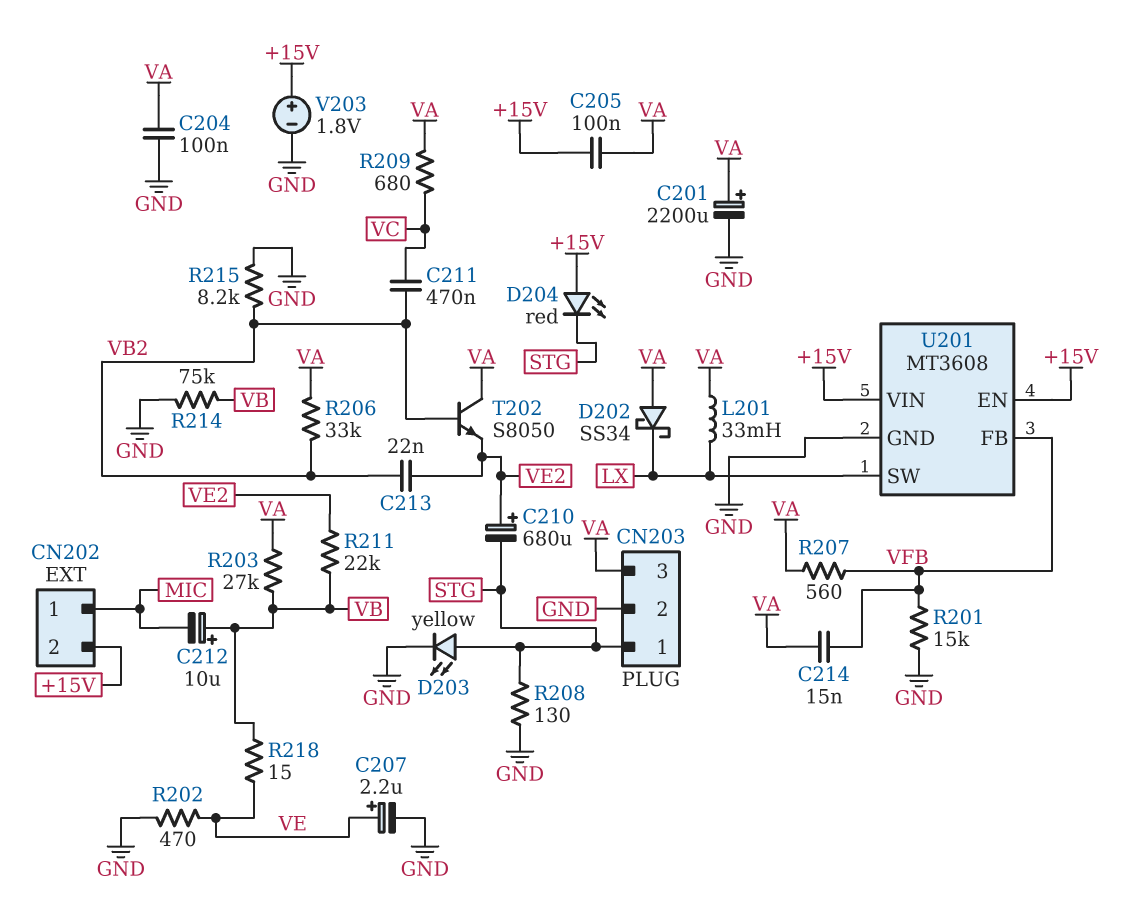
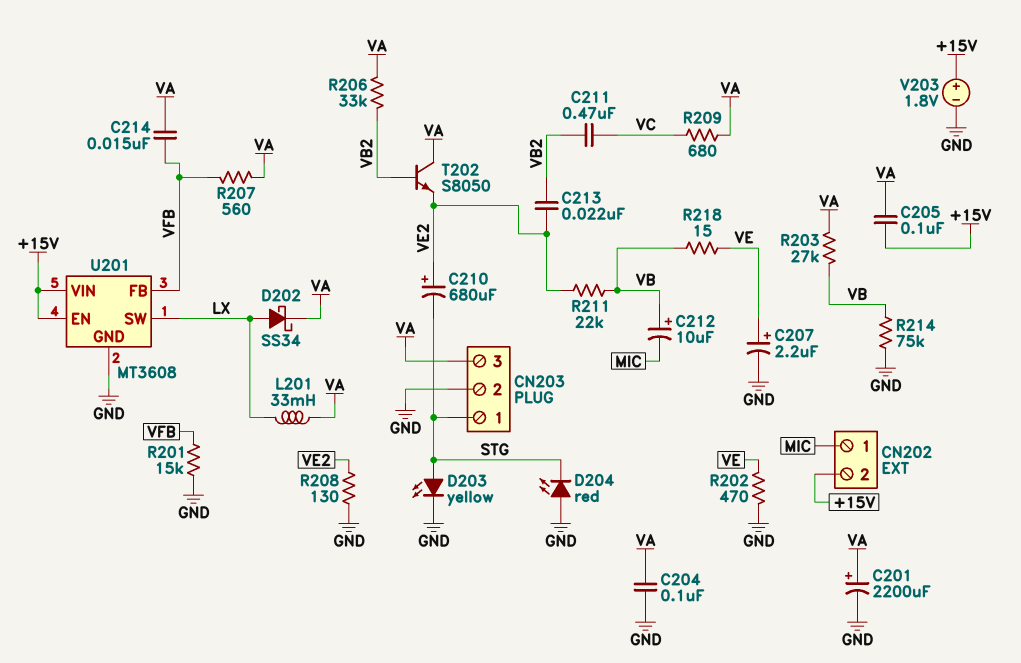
D202: schottky SS34 (A VA, K LX) -> schottky SS34 (A LX, K VA)
D204: LED red (A +15V, K STG) -> LED red (A GND, K STG)
R208: 130 (GND, STG) -> 130 (GND, VE2)
R215: 8.2k (GND, VB2) -> none

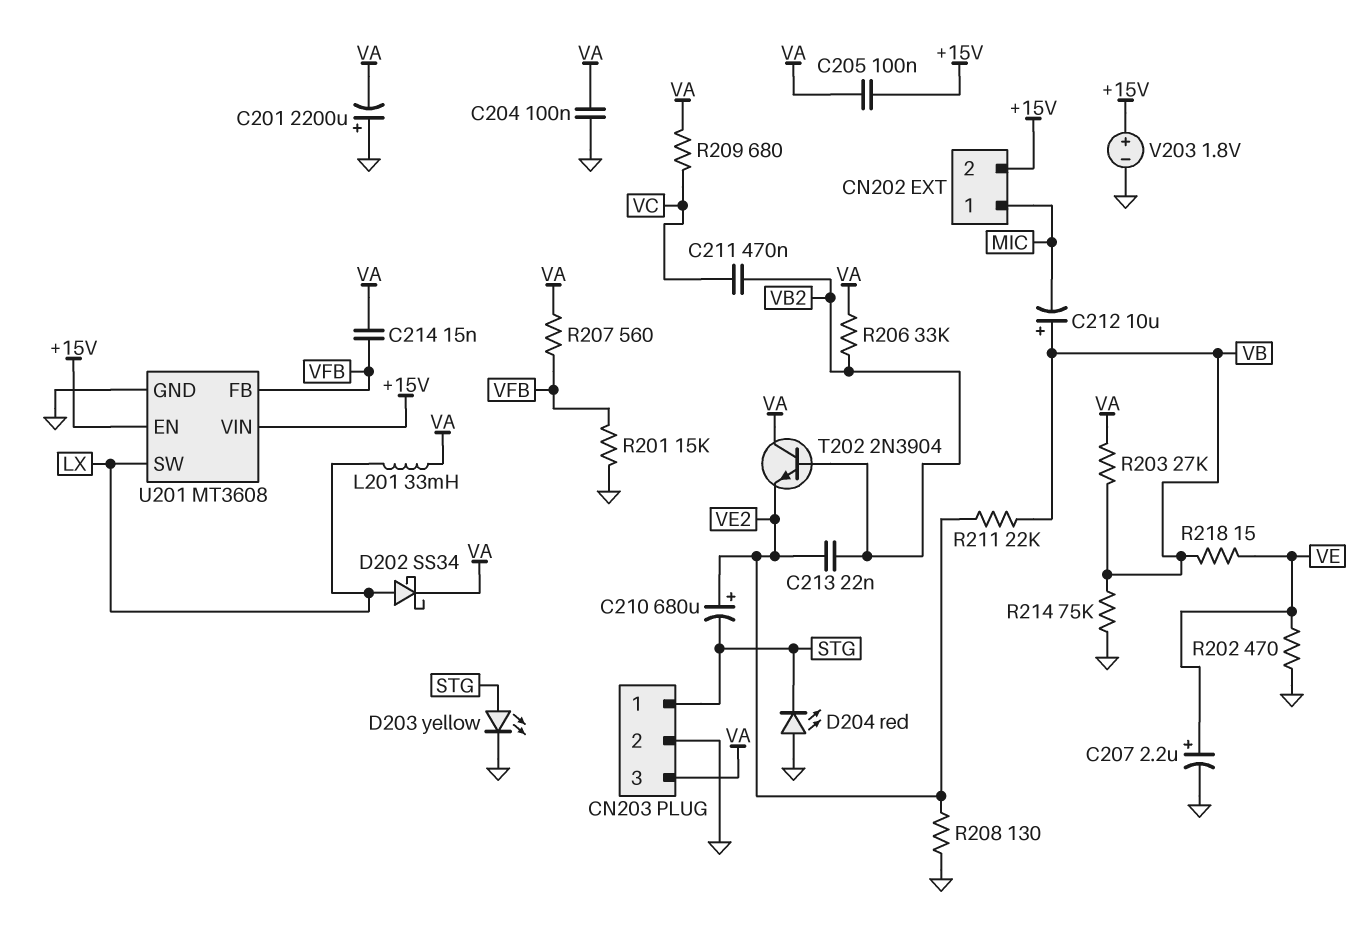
C201: 2200uF (plus VA, minus GND) -> 2200uF (plus GND, minus VA)
T202: NPN S8050 (B VB2, C VA, E VE2) -> NPN 2N3904 (B VB2, C VA, E VE2)

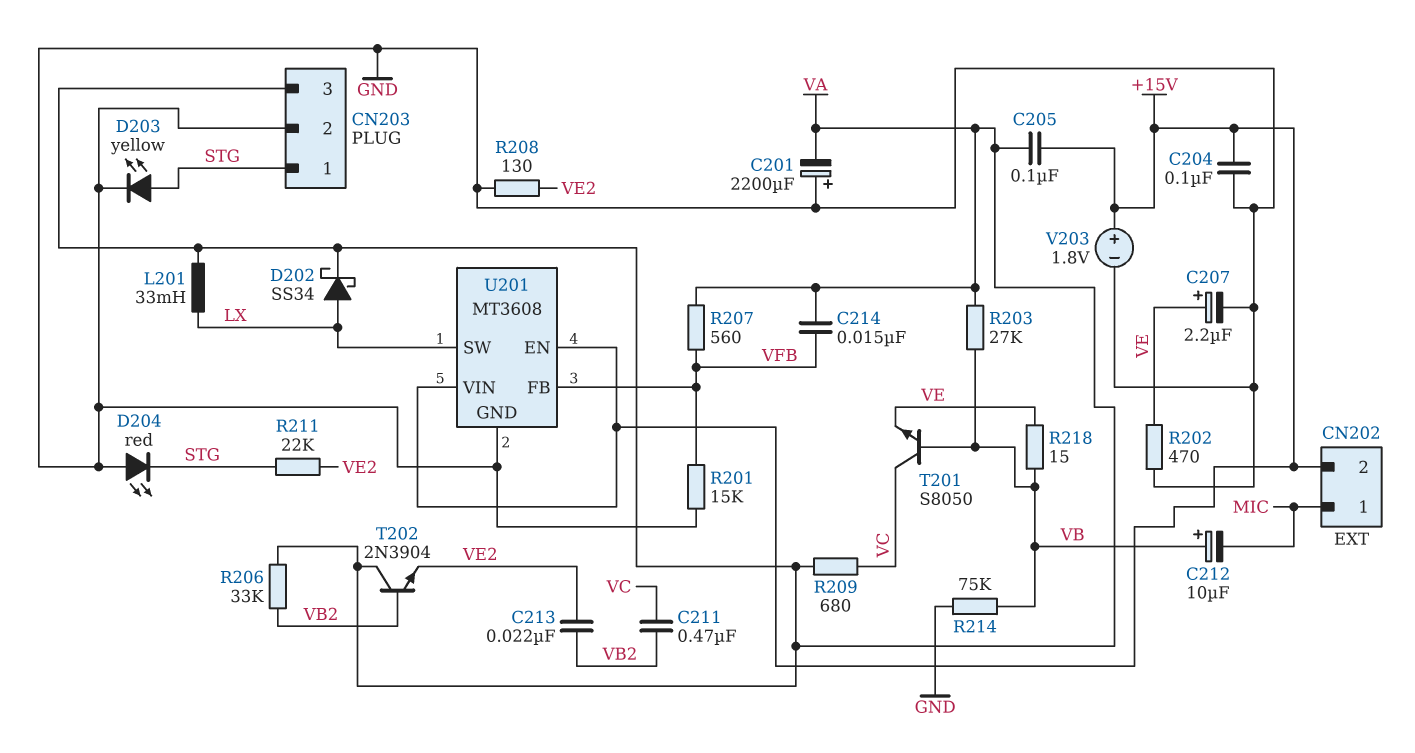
C204: 100nF (GND, VA) -> 100nF (+15V, GND)
C210: 680uF (plus VE2, minus STG) -> none
R211: 22k (VB, VE2) -> 22k (STG, VE2)
T201: none -> NPN S8050 (B VB, C VC, E VE)

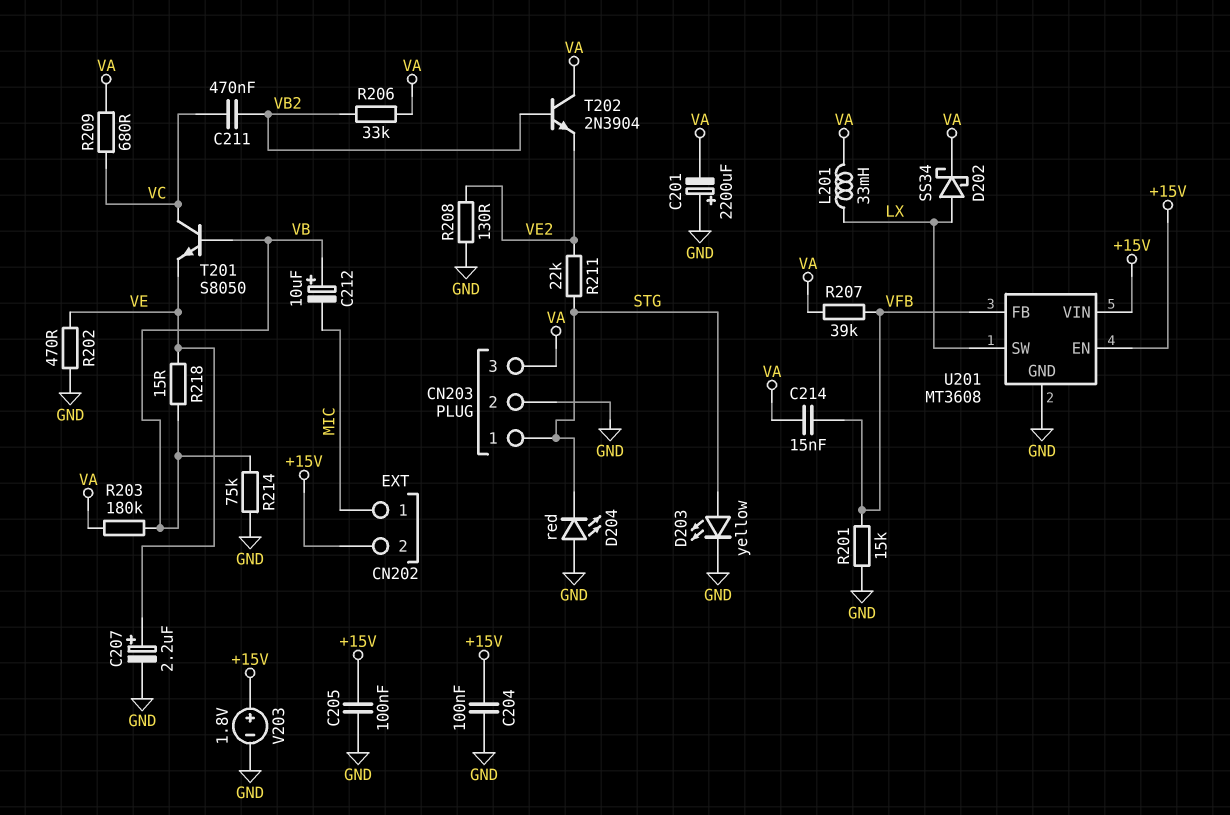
C205: 100nF (+15V, VA) -> 100nF (+15V, GND)
C213: 22nF (VB2, VE2) -> none
R203: 27k (VA, VB) -> 180k (VA, VB)
R207: 560 (VA, VFB) -> 39k (VA, VFB)

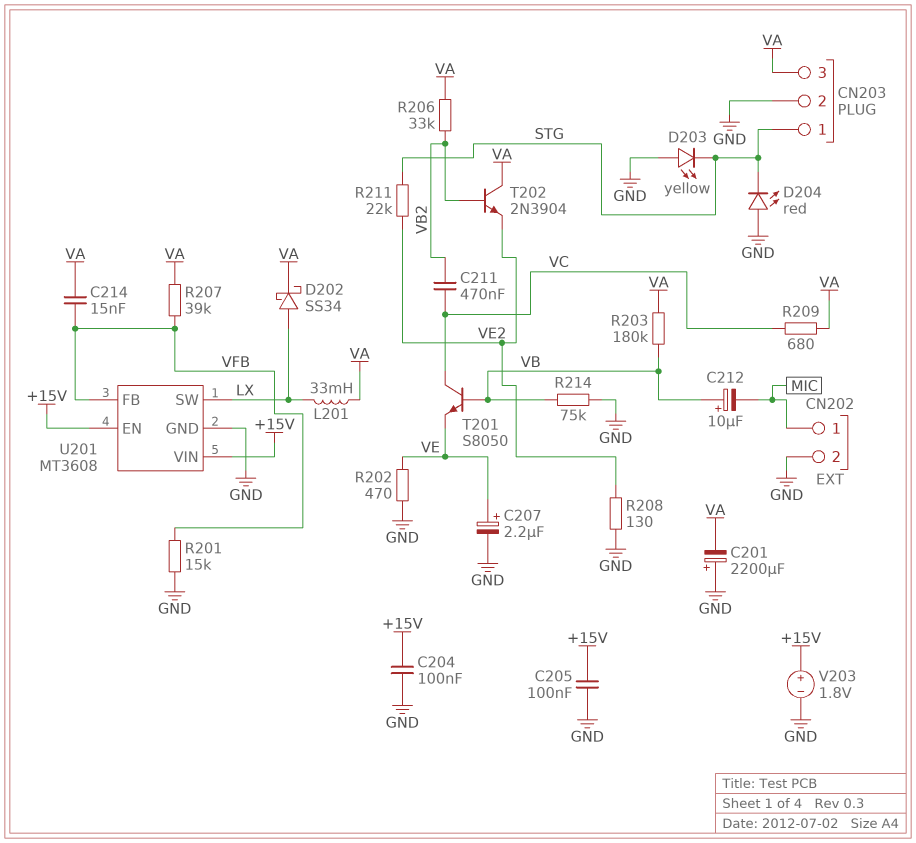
CN202 pin 2: +15V -> GND
D203: LED yellow (A STG, K GND) -> LED yellow (A GND, K STG)
R218: 15 (VB, VE) -> none

